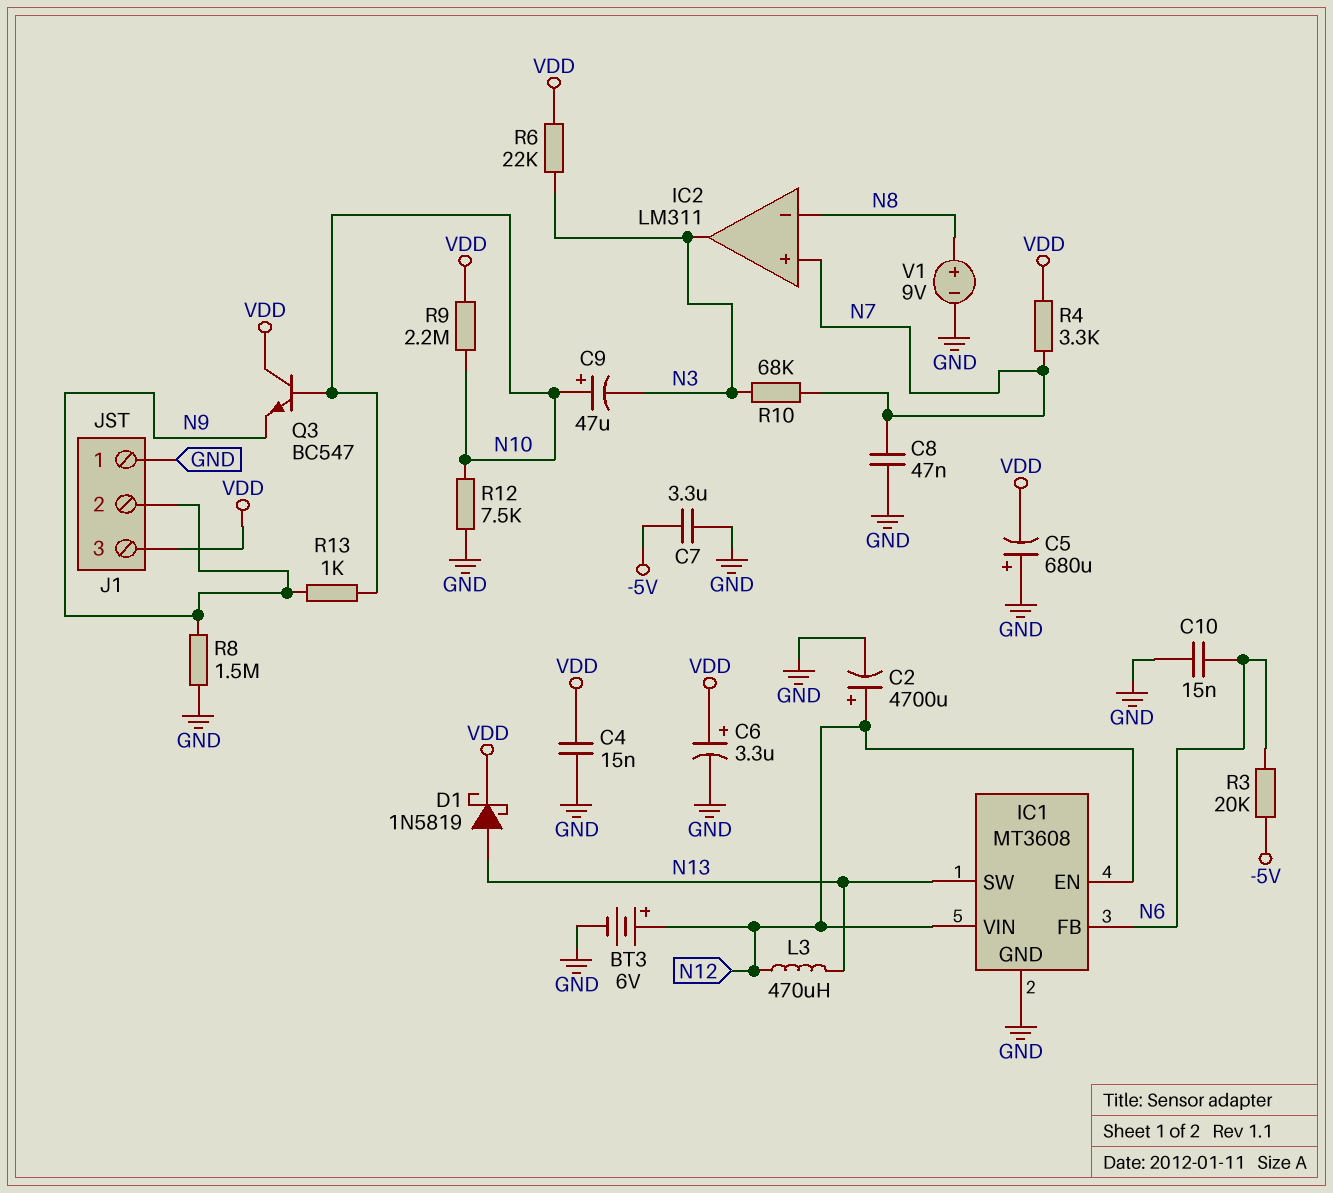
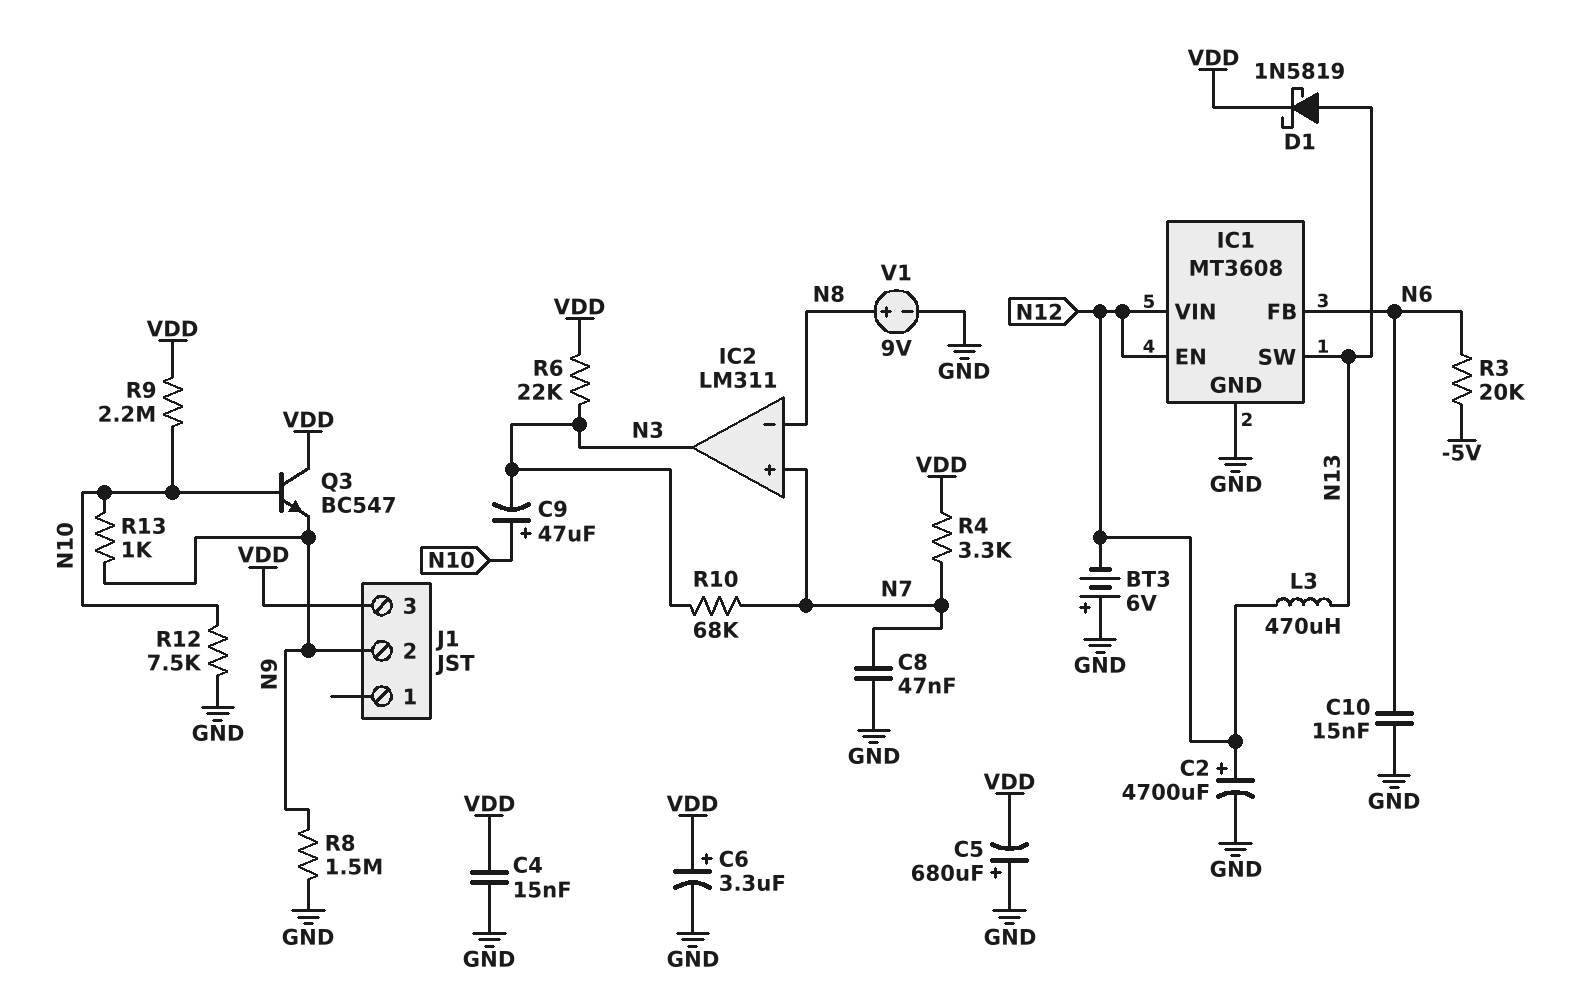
BT3: 6V (plus N12, minus GND) -> 6V (plus GND, minus N12)
C7: 3.3uF (-5V, GND) -> none
J1 pin 1: GND -> none

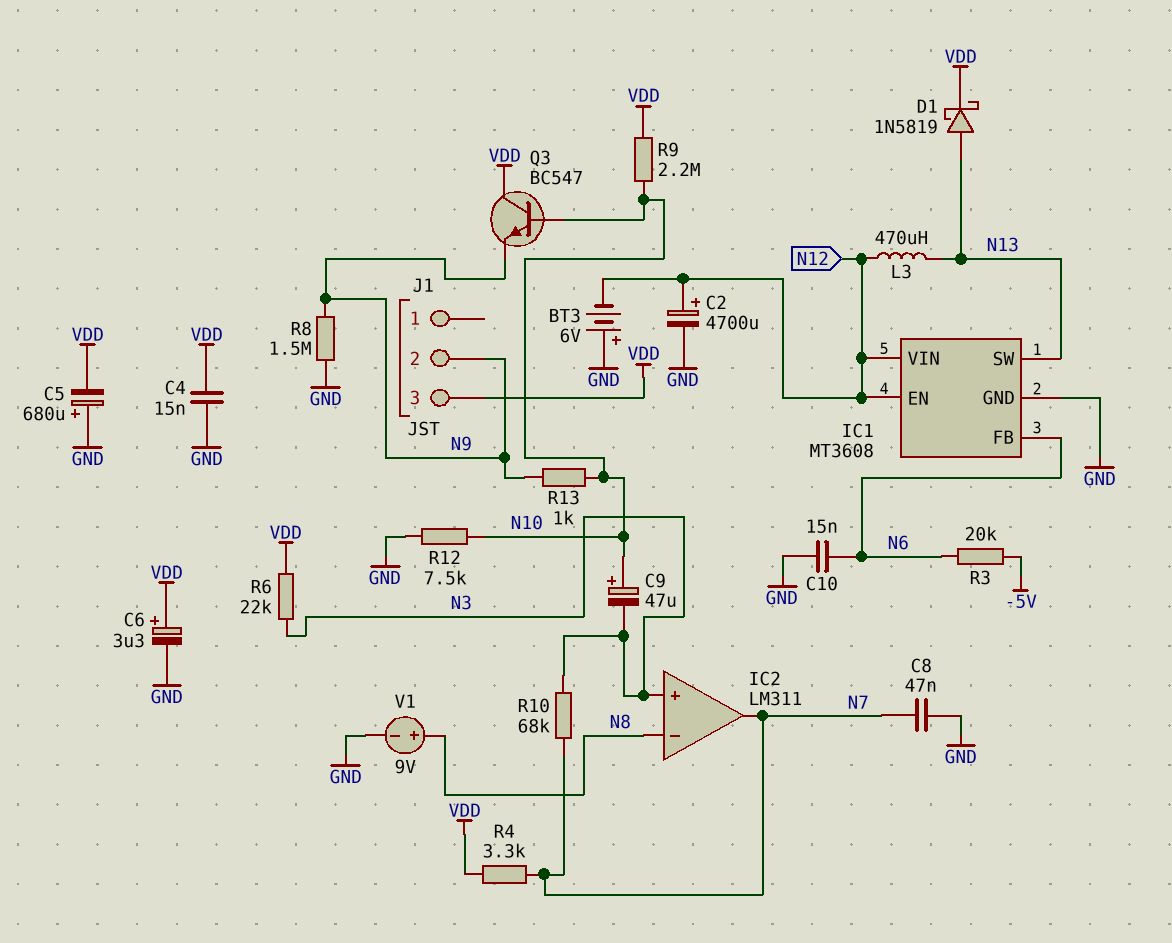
IC2 pin in+: N7 -> N3
IC2 pin out: N3 -> N7

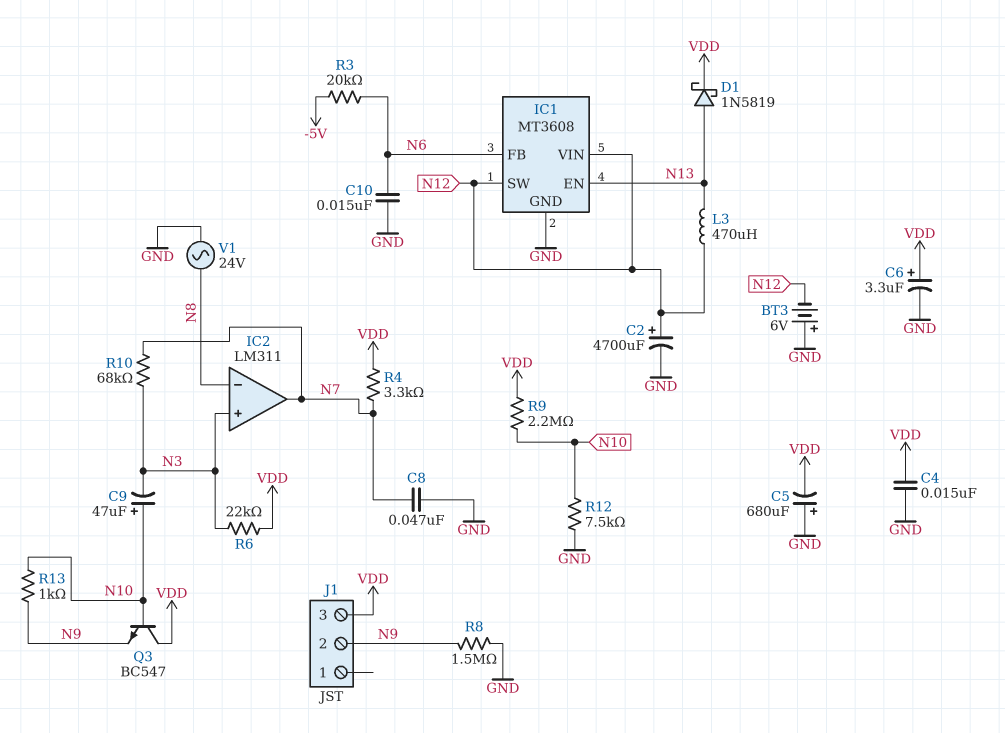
IC1 pin EN: N12 -> N13
IC1 pin SW: N13 -> N12
V1: 9V (plus N8, minus GND) -> AC 24V (GND, N8)

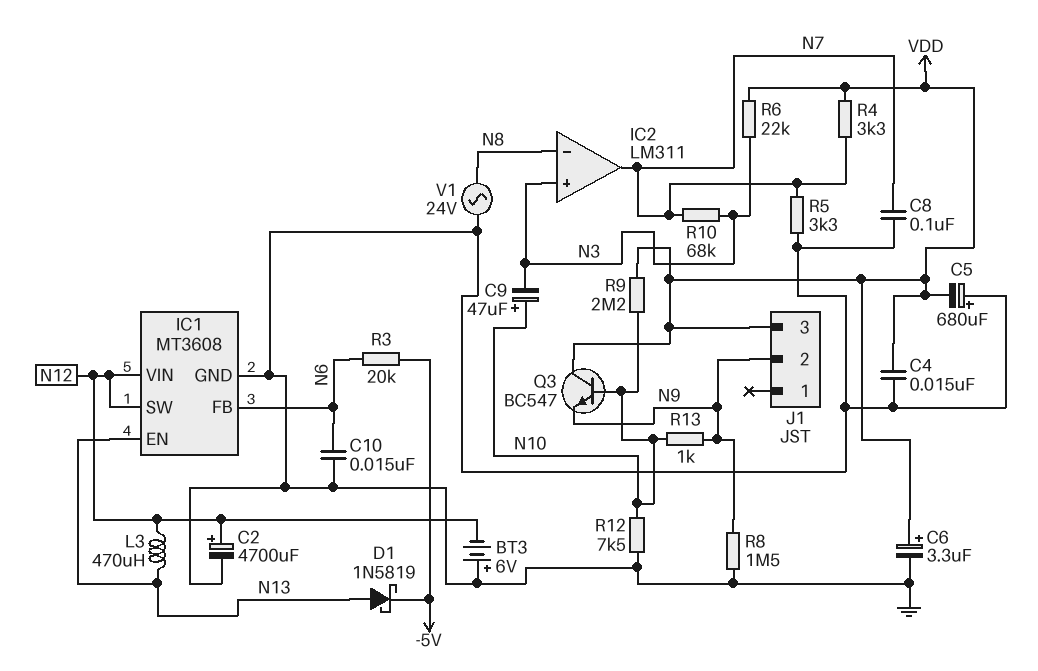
C8: 47nF (GND, N7) -> 100nF (GND, N7)
D1: schottky 1N5819 (A N13, K VDD) -> schottky 1N5819 (A N13, K -5V)
R5: none -> 3.3k (GND, N7)

